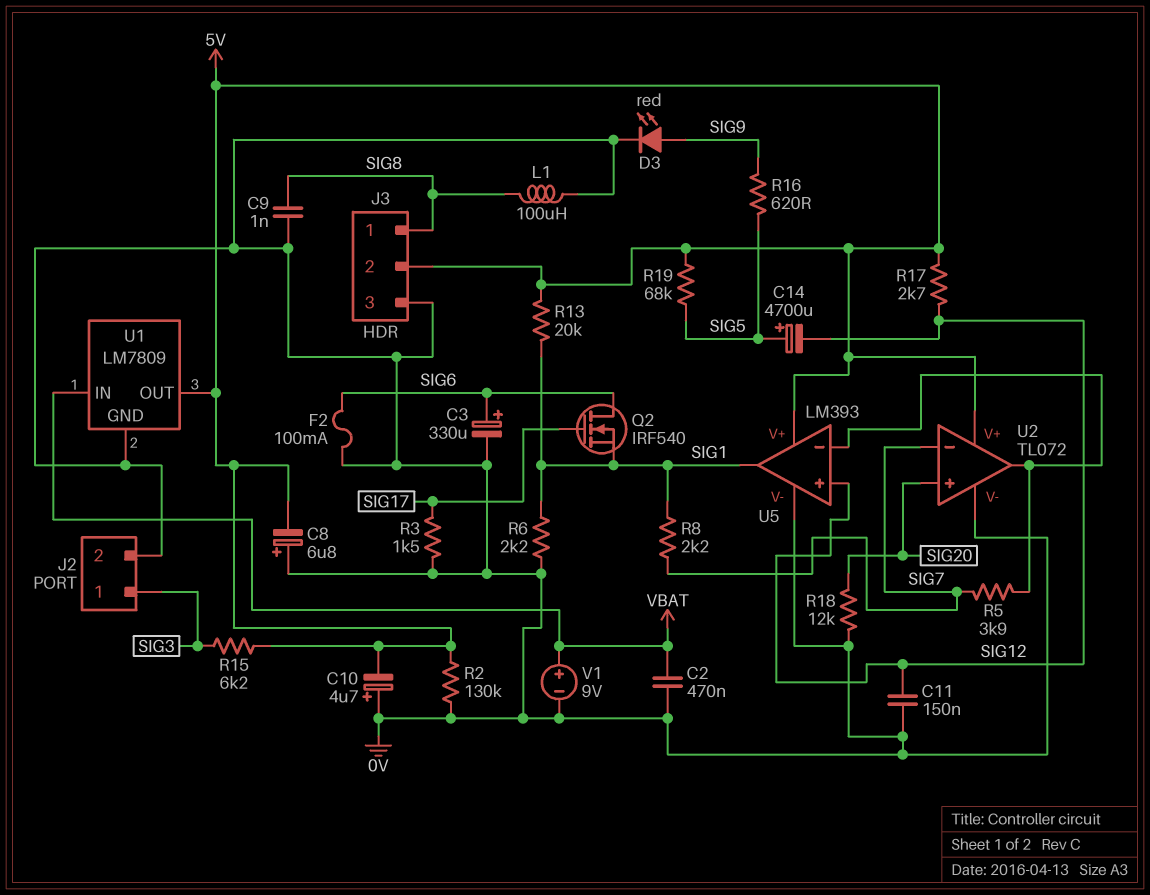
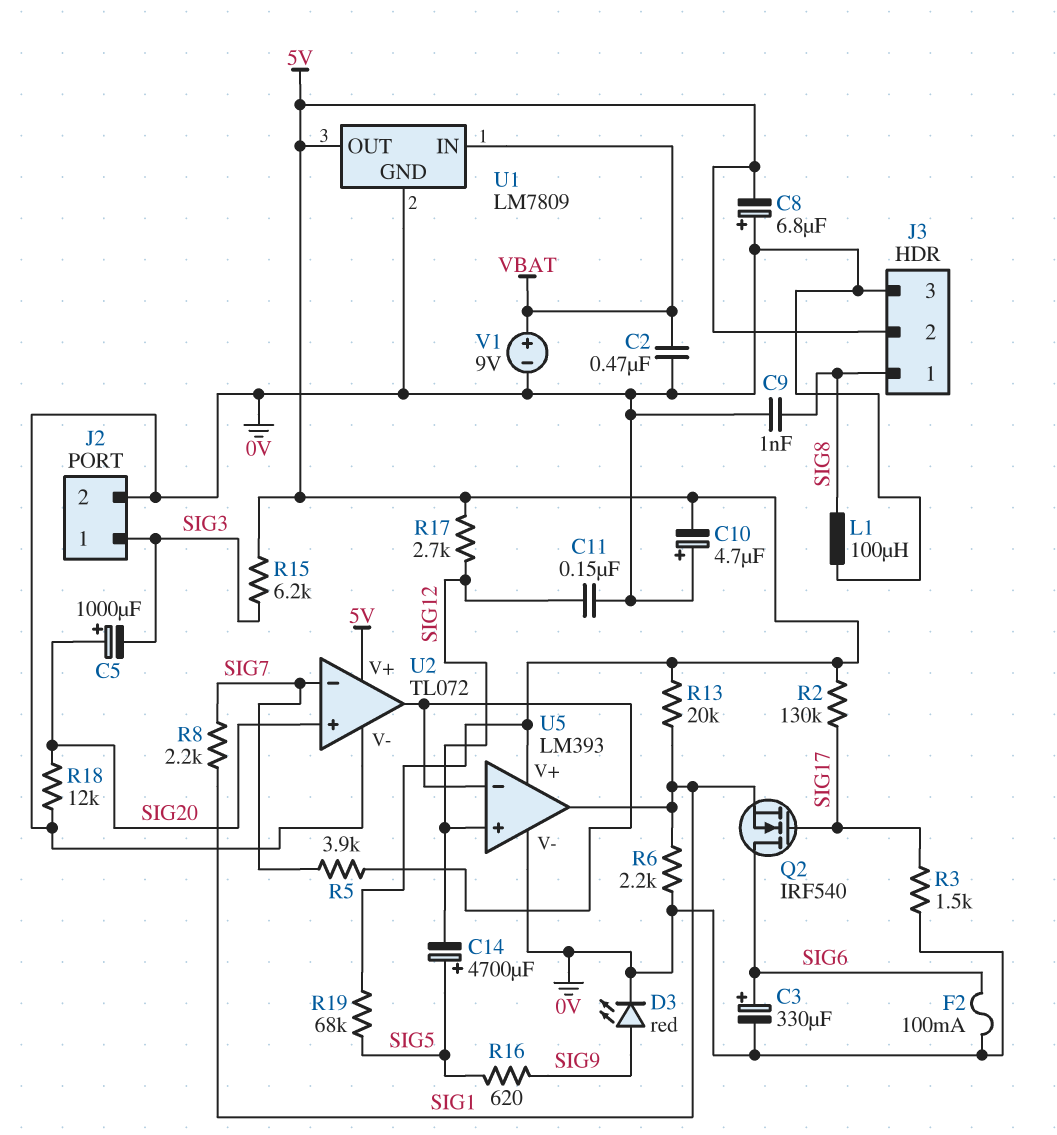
C5: none -> 1000uF (plus SIG20, minus SIG3)
R2: 130k (0V, 5V) -> 130k (5V, SIG17)

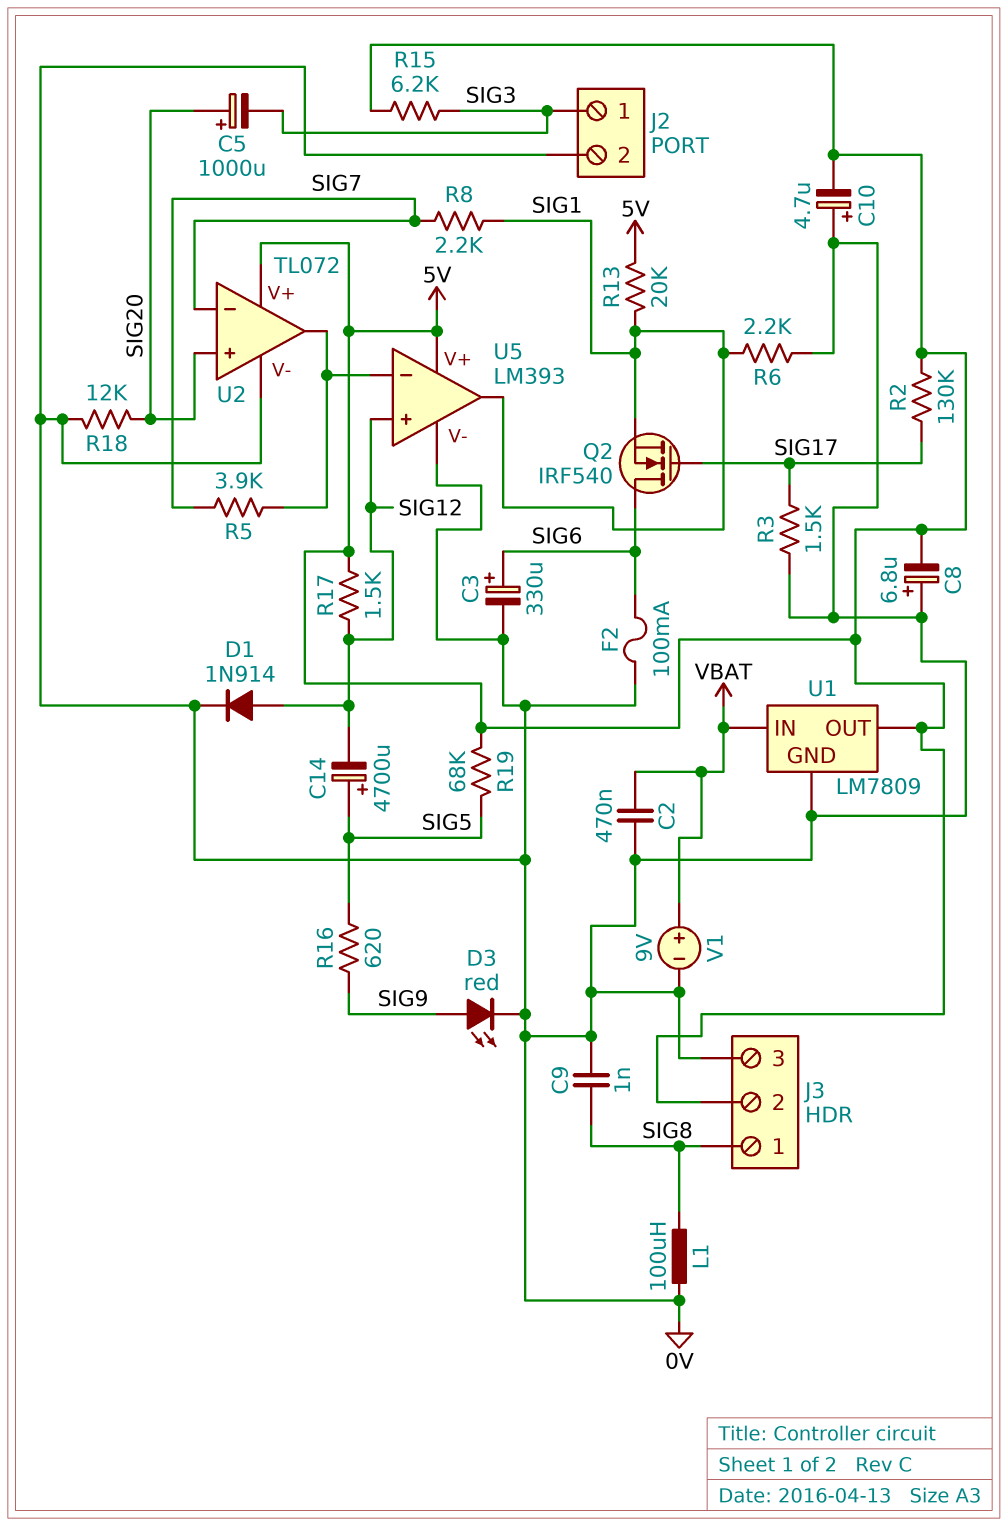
C11: 150nF (0V, SIG12) -> none
D1: none -> diode 1N914 (A SIG12, K 0V)
R17: 2.7k (5V, SIG12) -> 1.5k (5V, SIG12)

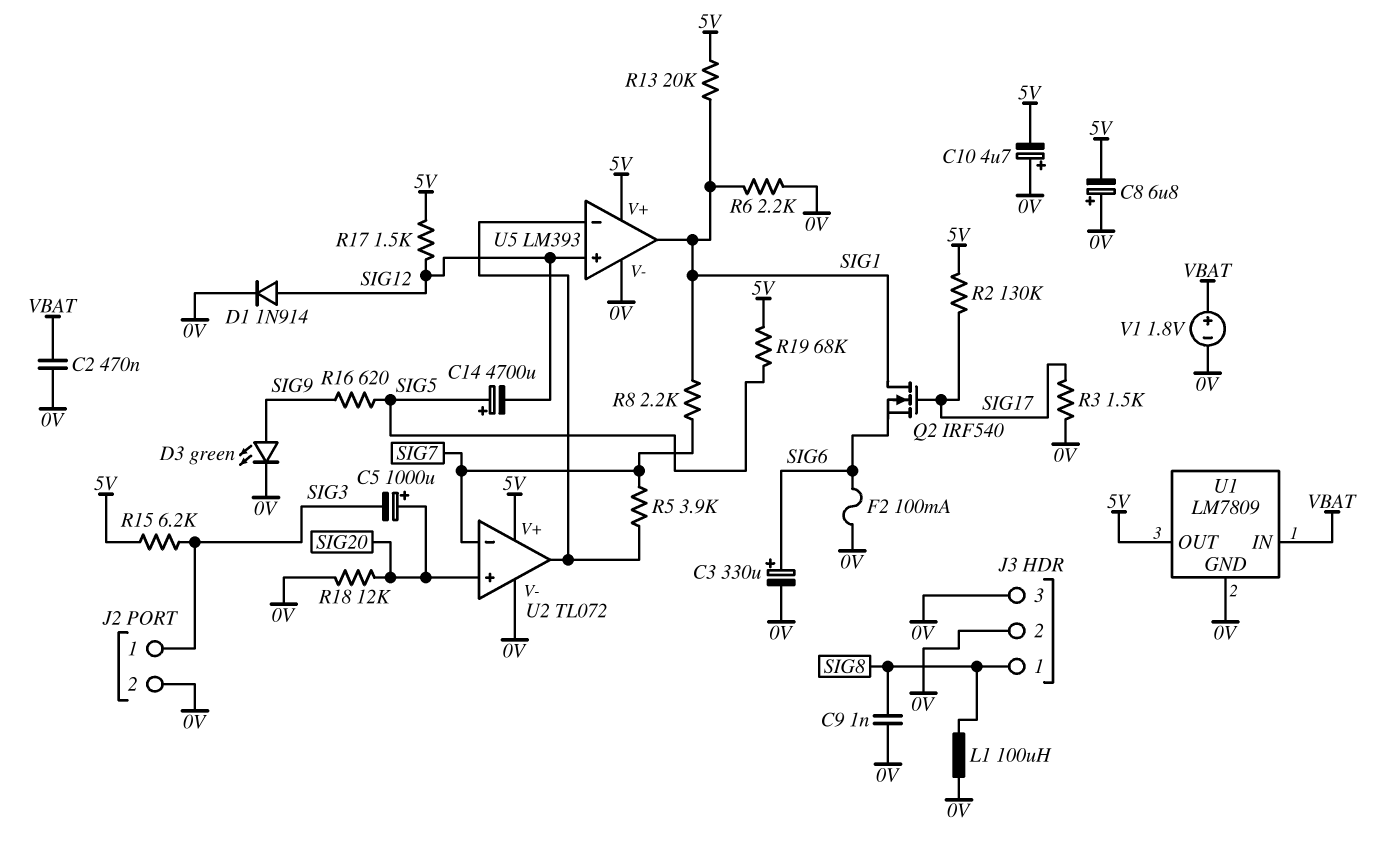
D3: LED red (A SIG9, K 0V) -> LED green (A SIG9, K 0V)
J3 pin 2: 5V -> 0V
Q2: NMOS IRF540 (G SIG17, D SIG6, S SIG1) -> NMOS IRF540 (G SIG17, D SIG1, S SIG6)
V1: 9V (plus VBAT, minus 0V) -> 1.8V (plus VBAT, minus 0V)

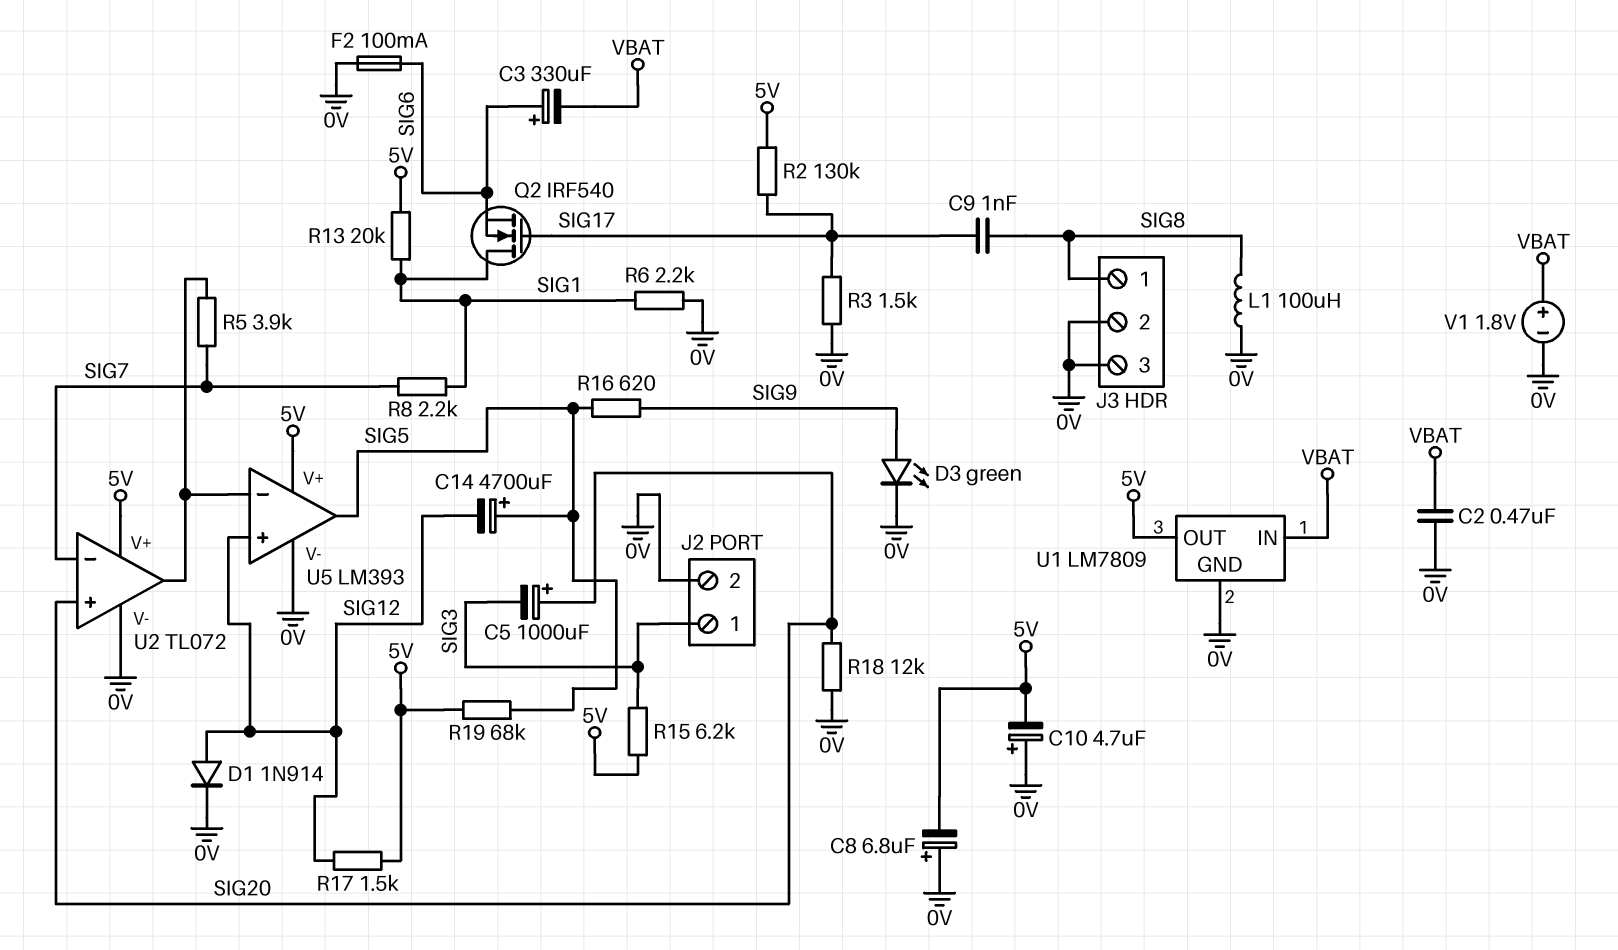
C3: 330uF (plus SIG6, minus 0V) -> 330uF (plus SIG6, minus VBAT)
C9: 1nF (0V, SIG8) -> 1nF (SIG8, SIG17)
U5 pin out: SIG1 -> SIG5

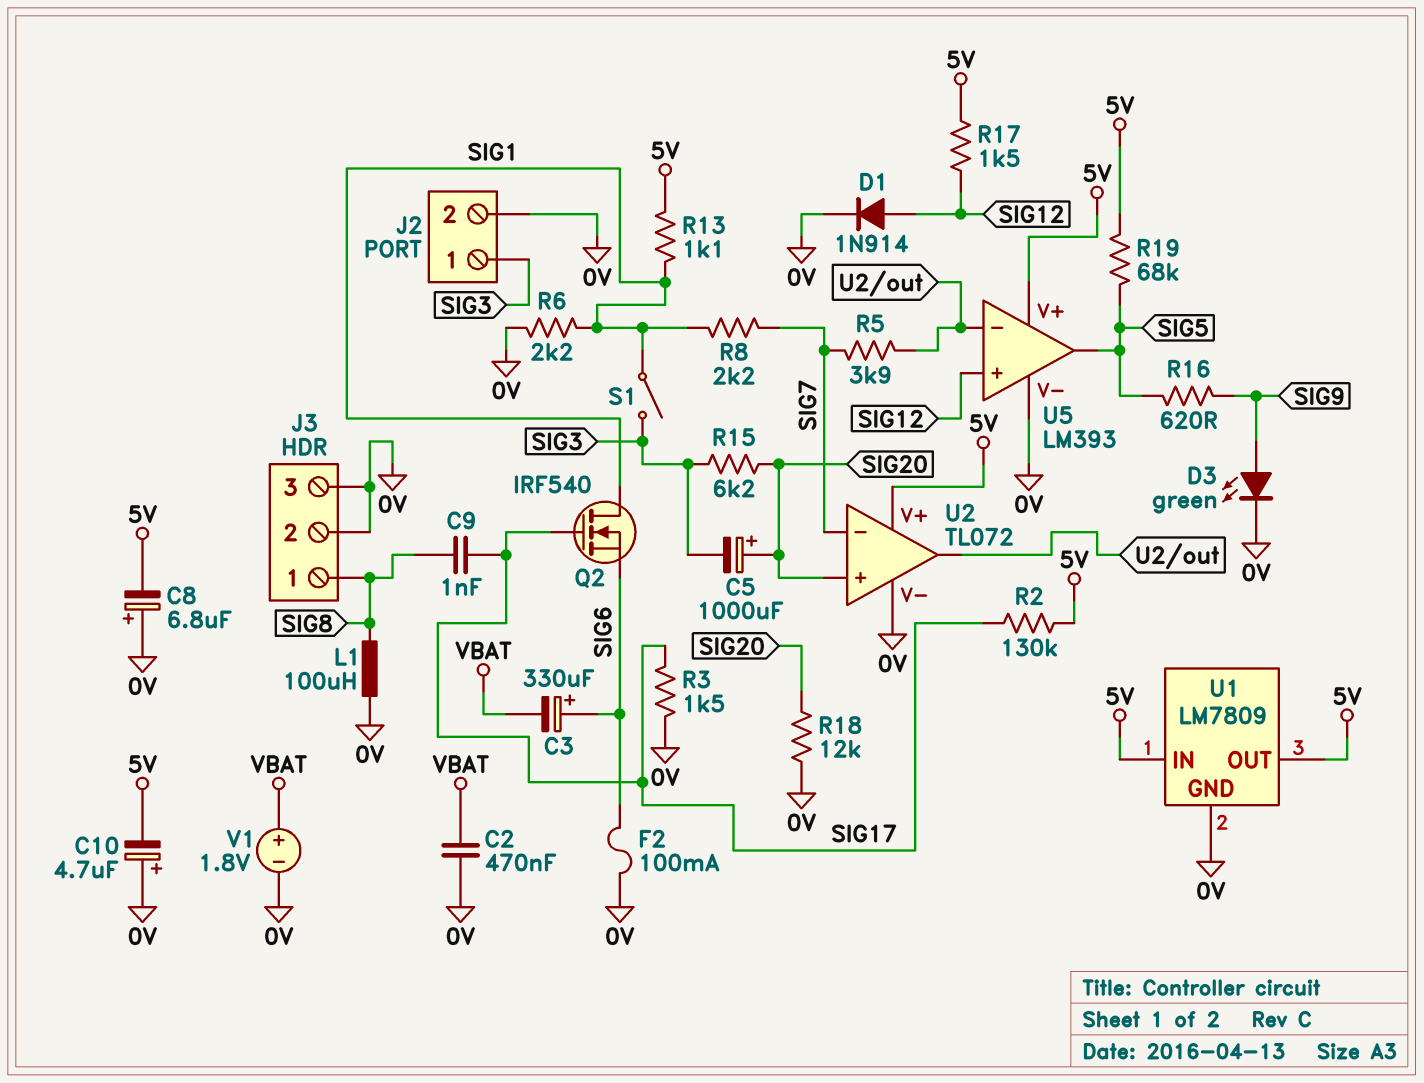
C14: 4700uF (plus SIG5, minus SIG12) -> none
R13: 20k (5V, SIG1) -> 1.1k (5V, SIG1)
R15: 6.2k (5V, SIG3) -> 6.2k (SIG3, SIG20)
S1: none -> switch (SIG1, SIG3)
U1 pin IN: VBAT -> 5V

